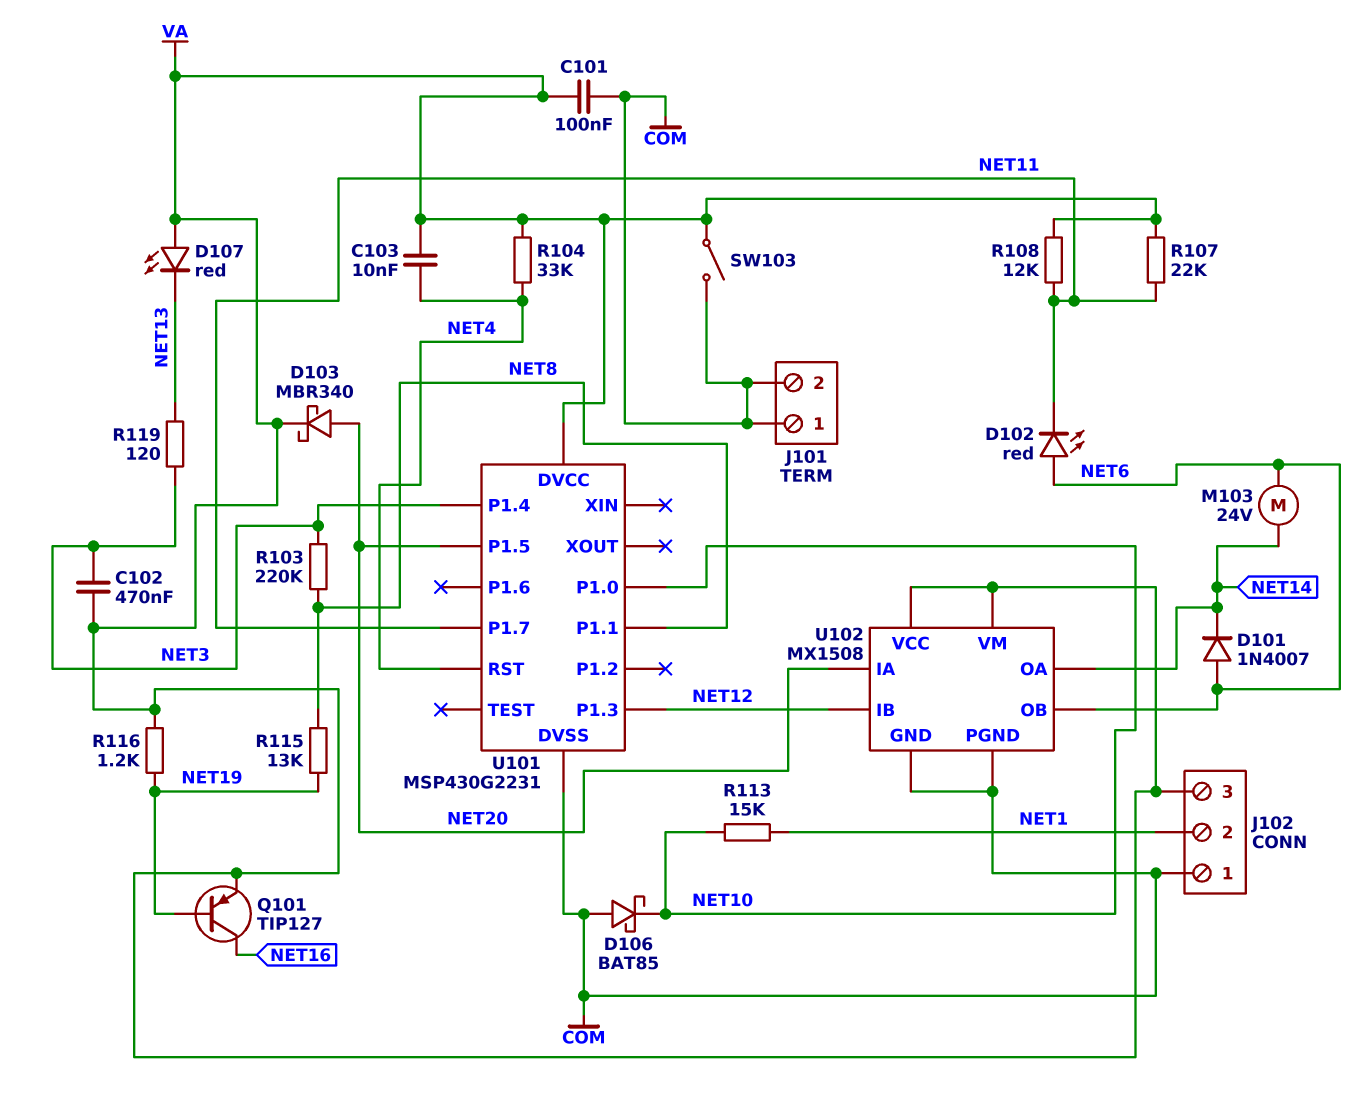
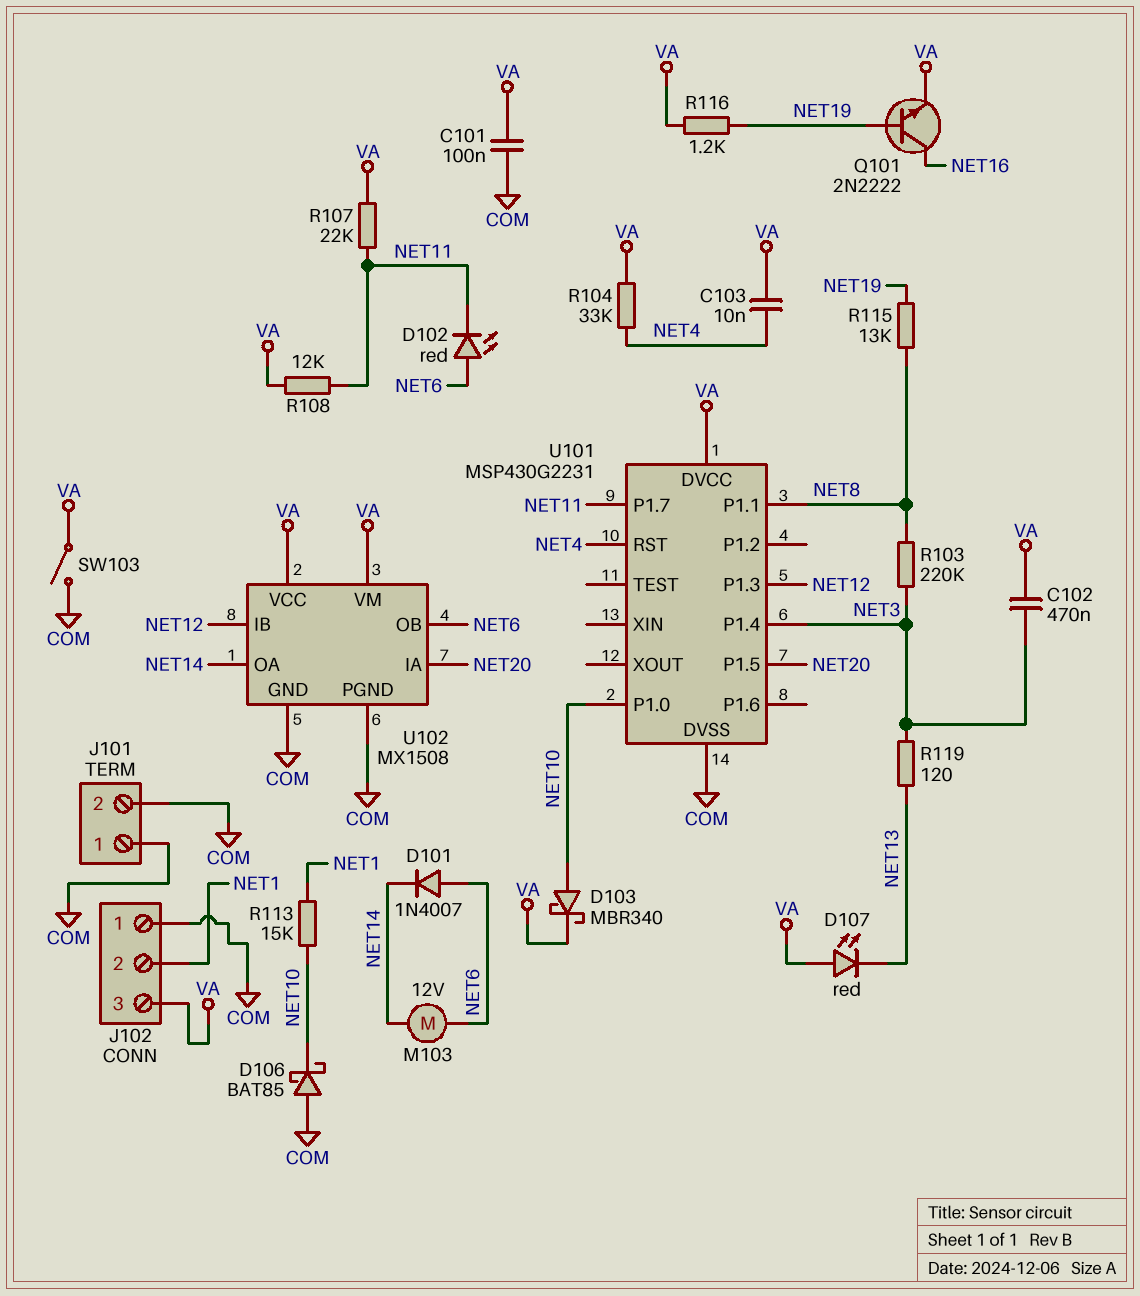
D103: schottky MBR340 (A NET20, K VA) -> schottky MBR340 (A NET10, K VA)
M103: motor 24V (NET6, NET14) -> motor 12V (NET6, NET14)
Q101: PNP TIP127 (B NET19, C NET16, E VA) -> NPN 2N2222 (B NET19, C NET16, E VA)

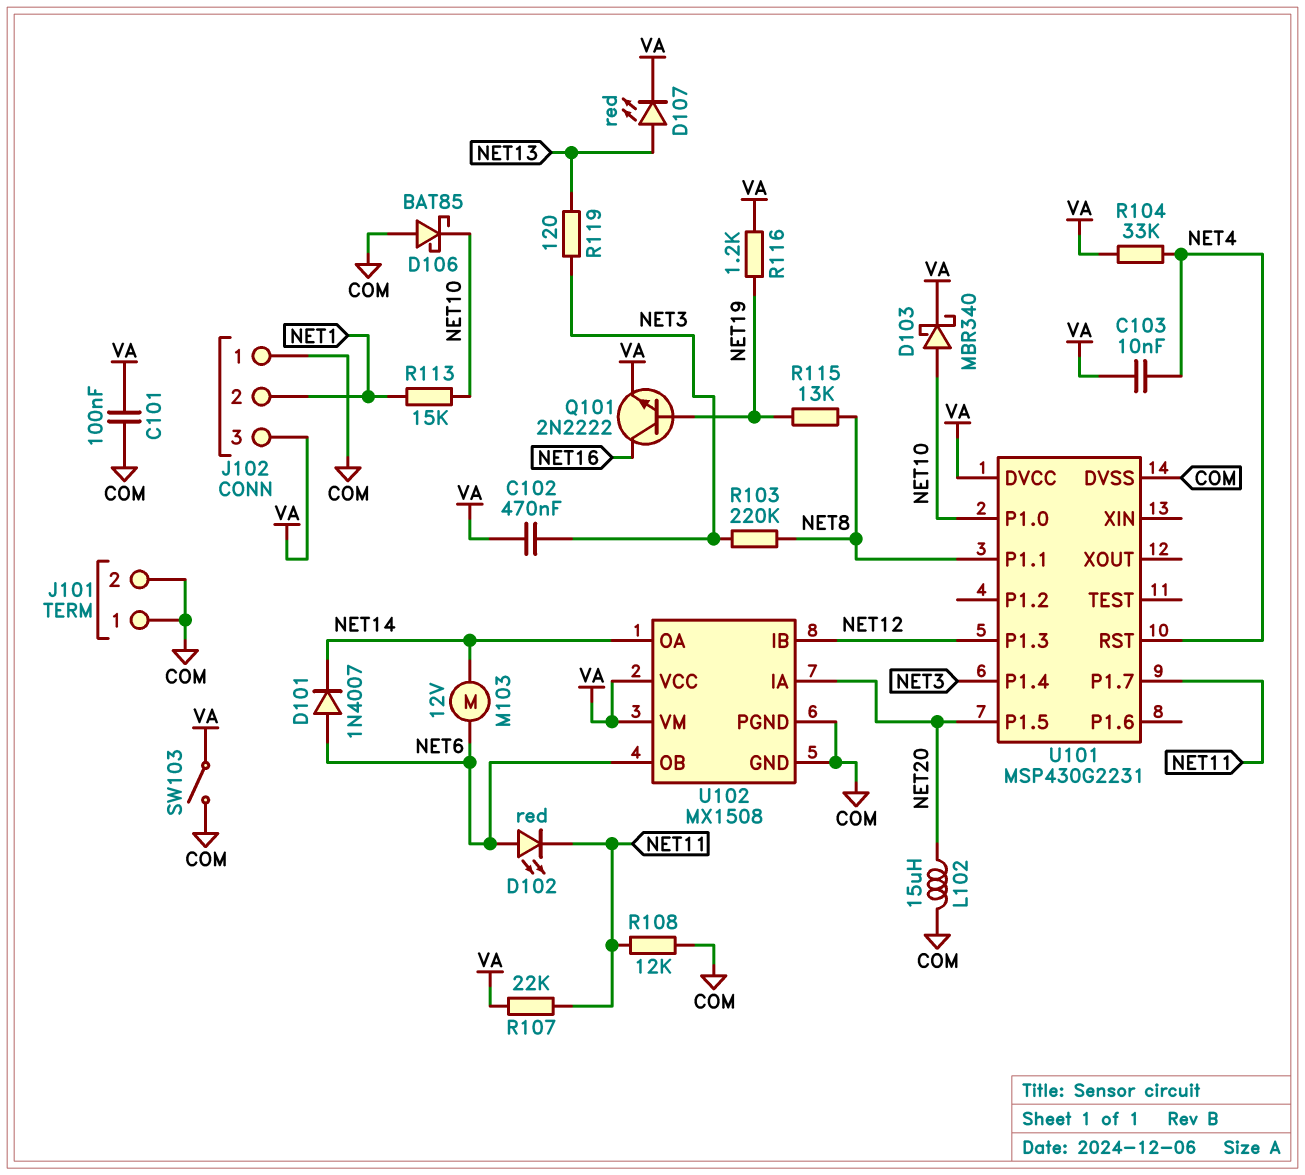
D107: LED red (A VA, K NET13) -> LED red (A NET13, K VA)
L102: none -> 15uH (COM, NET20)
R108: 12k (NET11, VA) -> 12k (COM, NET11)

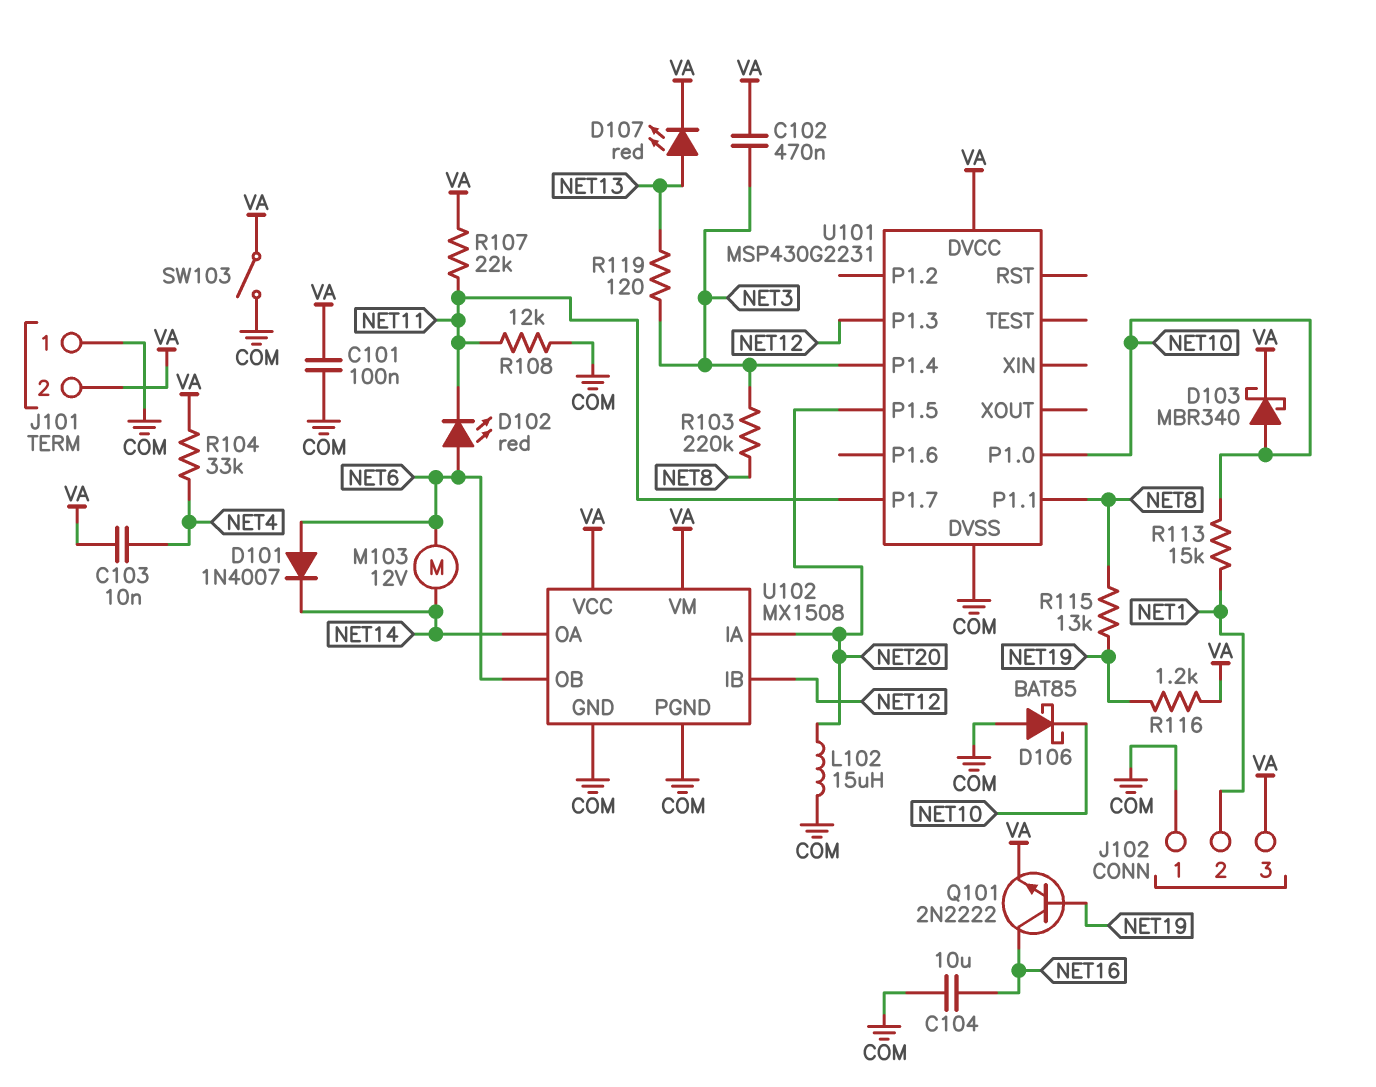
C104: none -> 10uF (COM, NET16)
J101 pin 2: COM -> VA
U101 pin RST: NET4 -> none

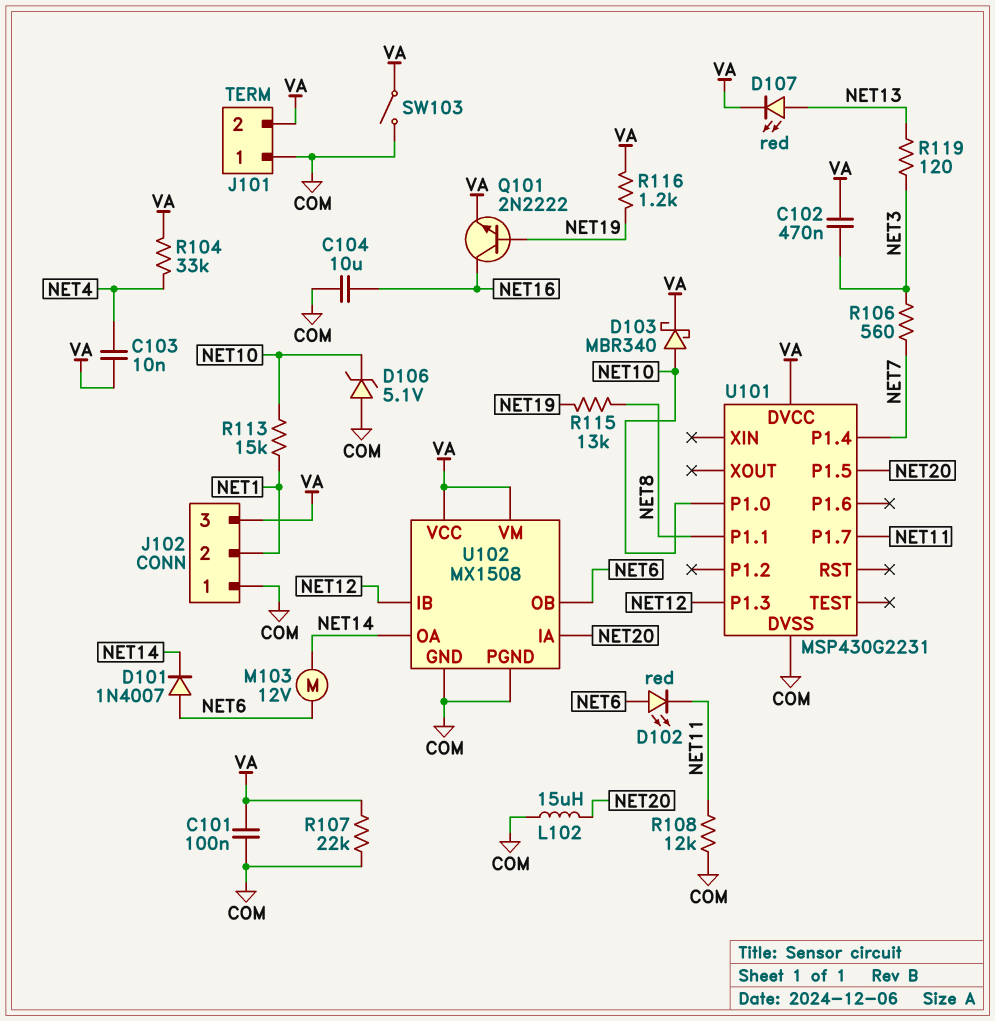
D106: schottky BAT85 (A COM, K NET10) -> zener 5.1V (A COM, K NET10)
R103: 220k (NET3, NET8) -> none
R106: none -> 560 (NET3, NET7)
R107: 22k (NET11, VA) -> 22k (COM, VA)
U101 pin P1.4: NET3 -> NET7

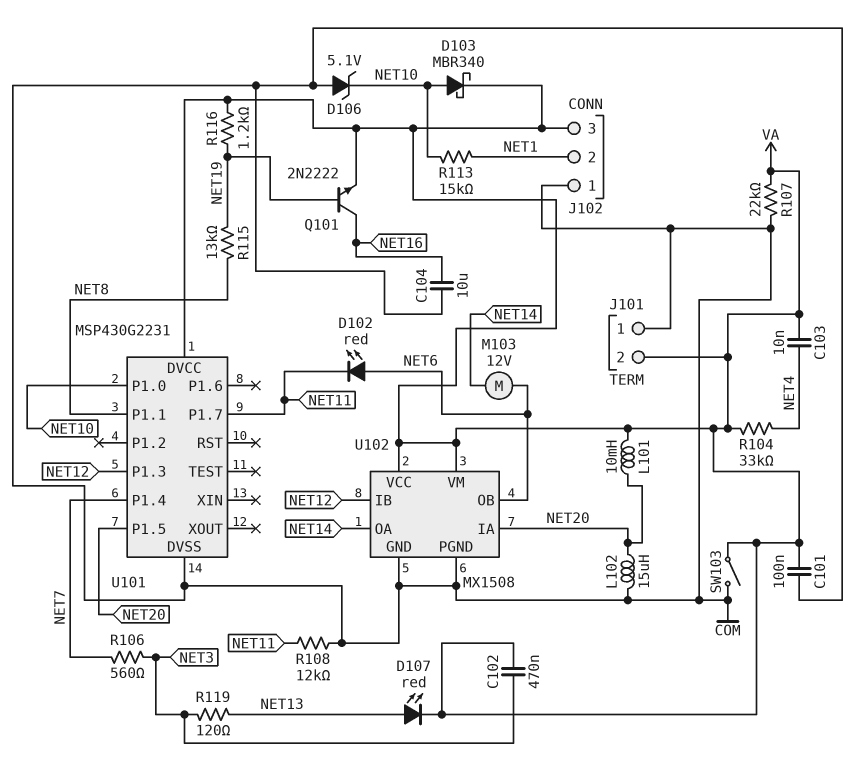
D101: diode 1N4007 (A NET6, K NET14) -> none
L101: none -> 10mH (NET20, VA)

